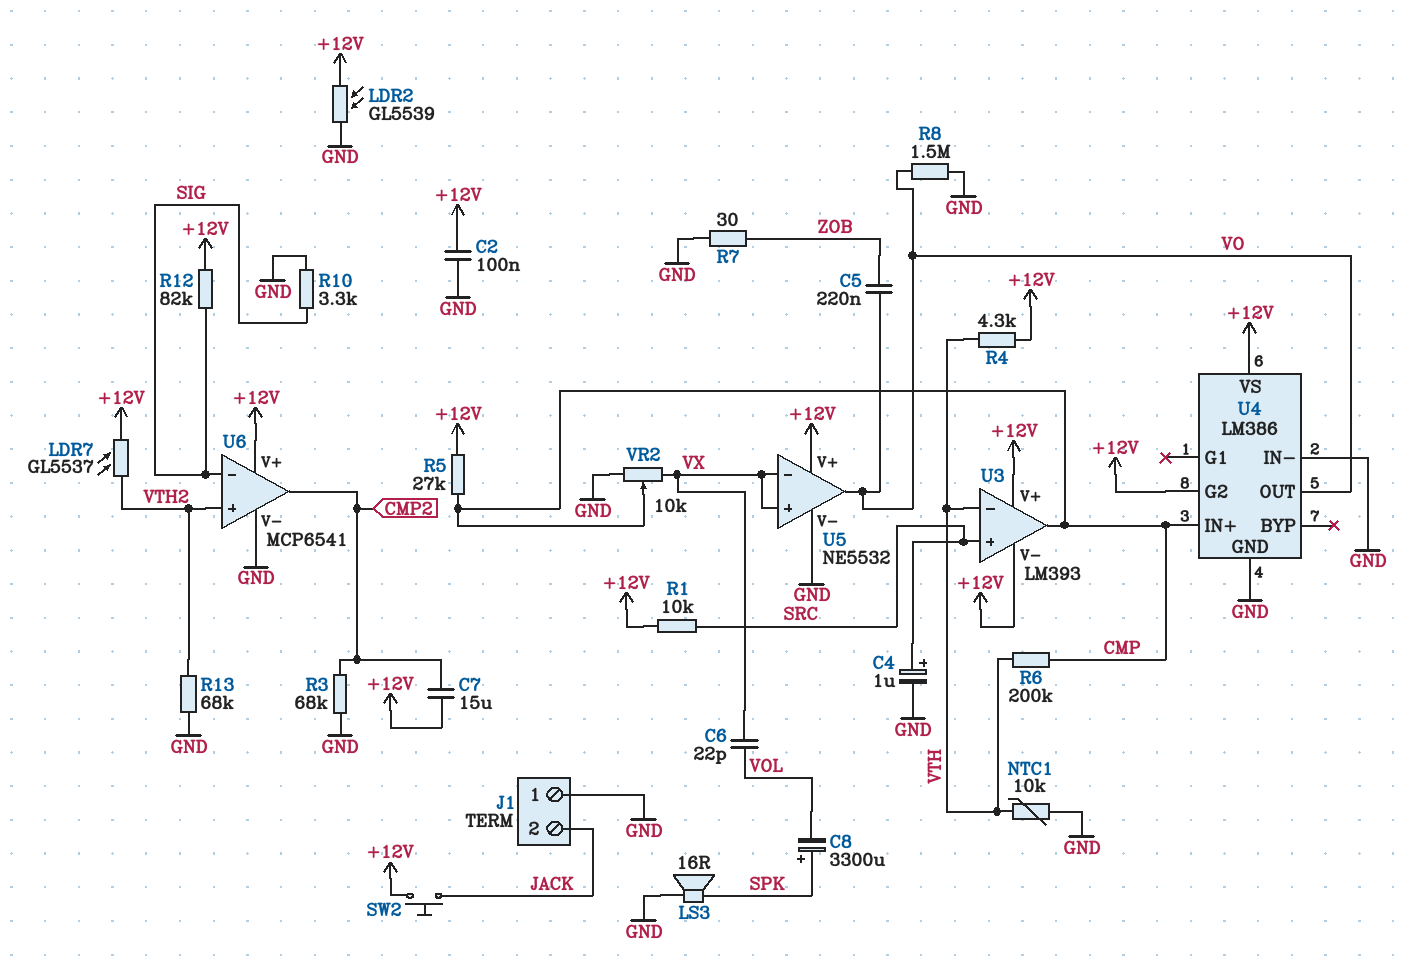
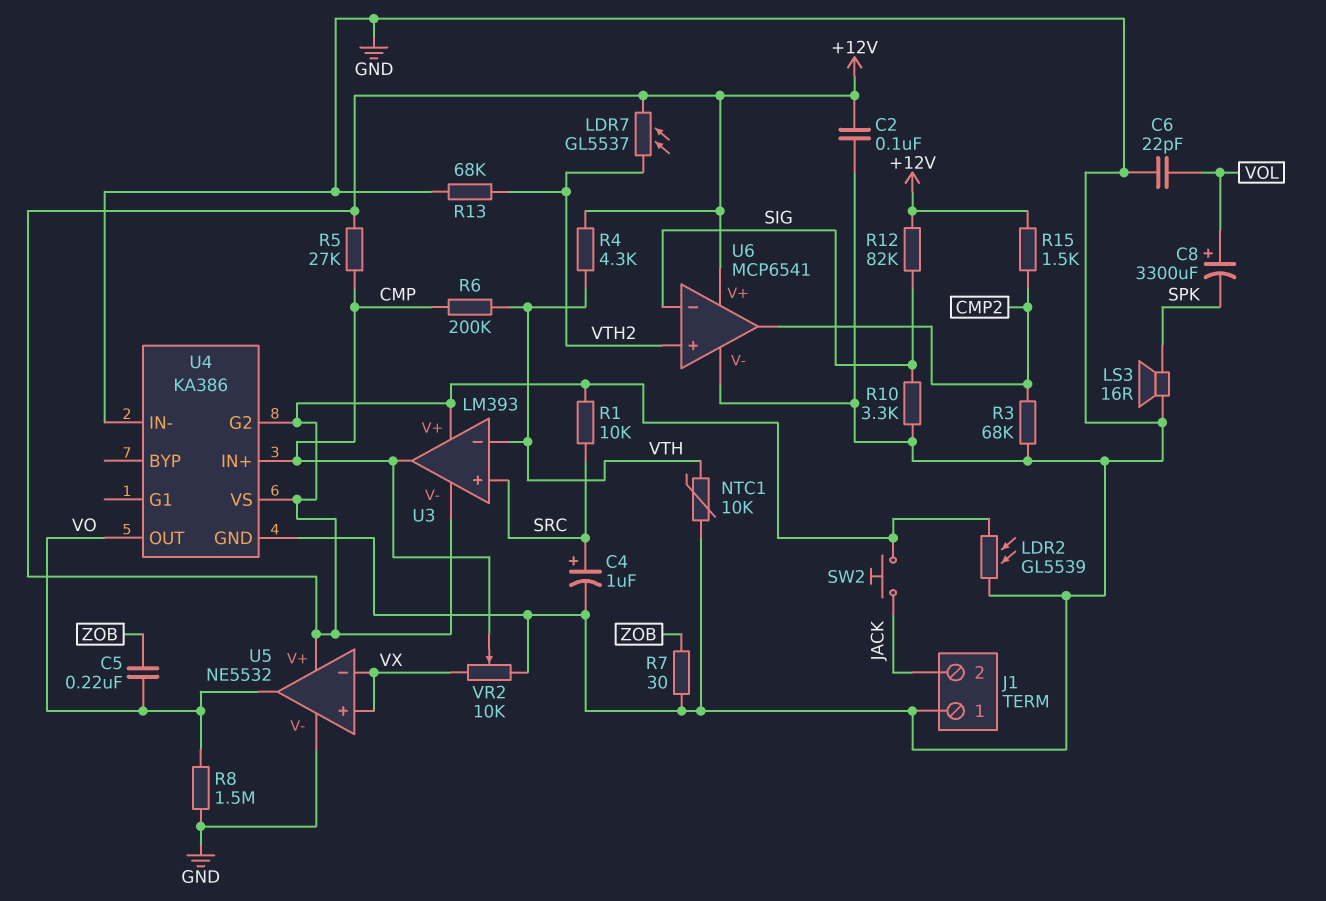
C6: 22pF (VOL, VX) -> 22pF (GND, VOL)
C7: 15uF (+12V, CMP2) -> none
C8: 3300uF (plus SPK, minus VOL) -> 3300uF (plus VOL, minus SPK)
R15: none -> 1.5k (+12V, CMP2)
U4: LM386 -> KA386

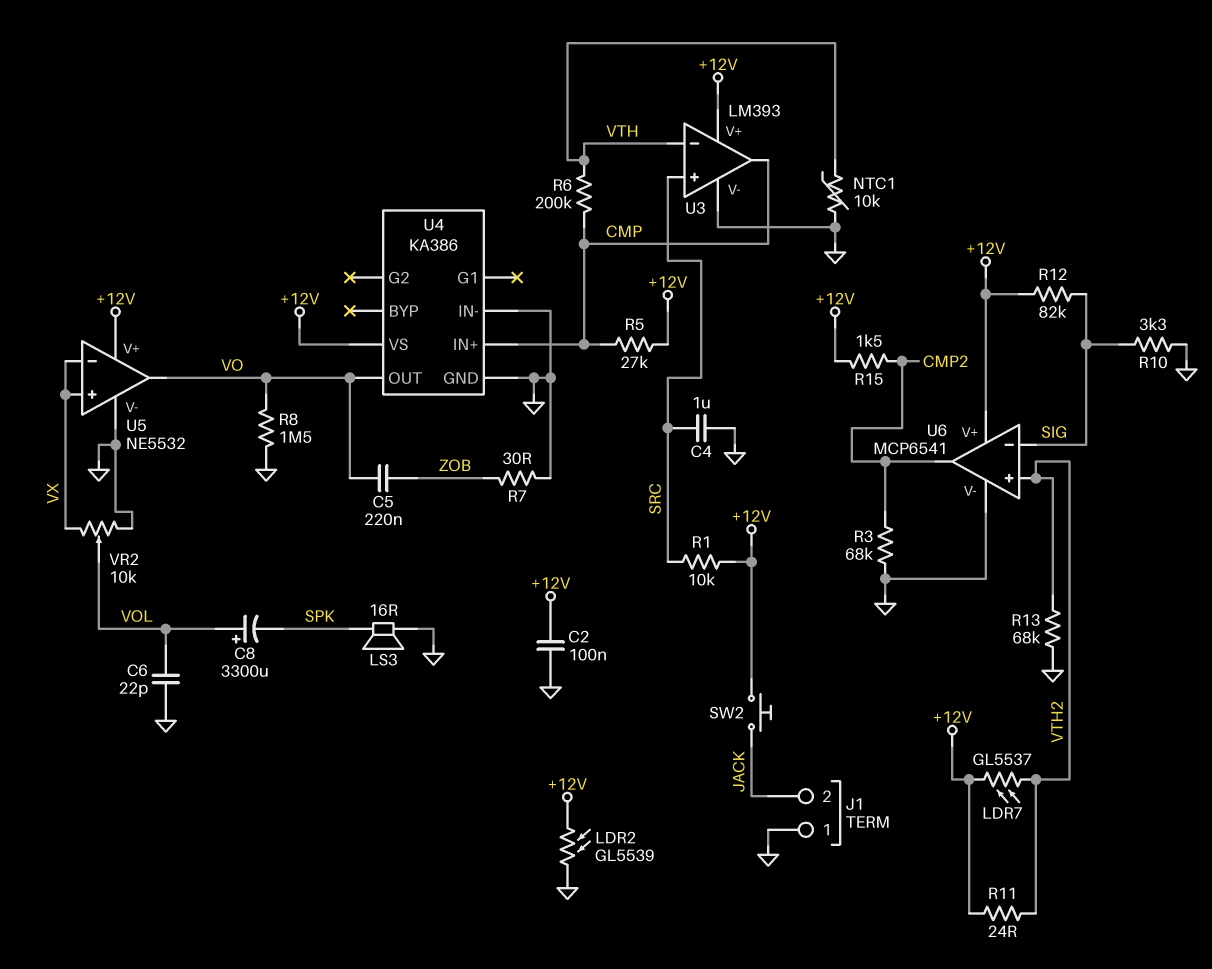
C4: 1uF (plus SRC, minus GND) -> 1uF (GND, SRC)
R4: 4.3k (+12V, VTH) -> none
R11: none -> 24 (+12V, VTH2)
U3 pin V-: +12V -> GND
U4 pin G2: +12V -> none
VR2: 10k (GND, VX, wiper CMP) -> 10k (GND, VX, wiper VOL)

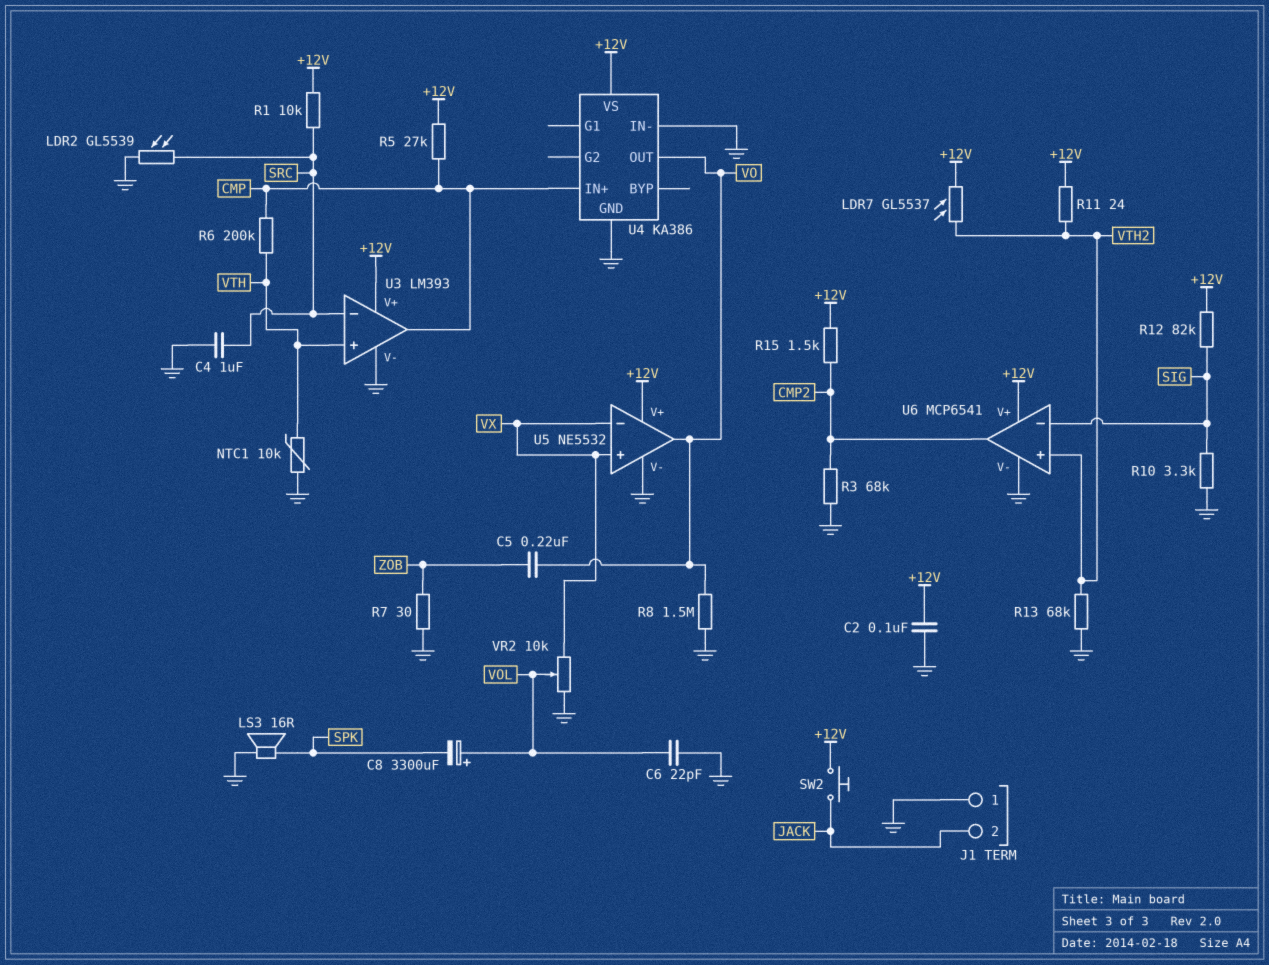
LDR2: GL5539 (+12V, GND) -> GL5539 (GND, SRC)
U3 pin in+: SRC -> VTH
U3 pin in-: VTH -> SRC

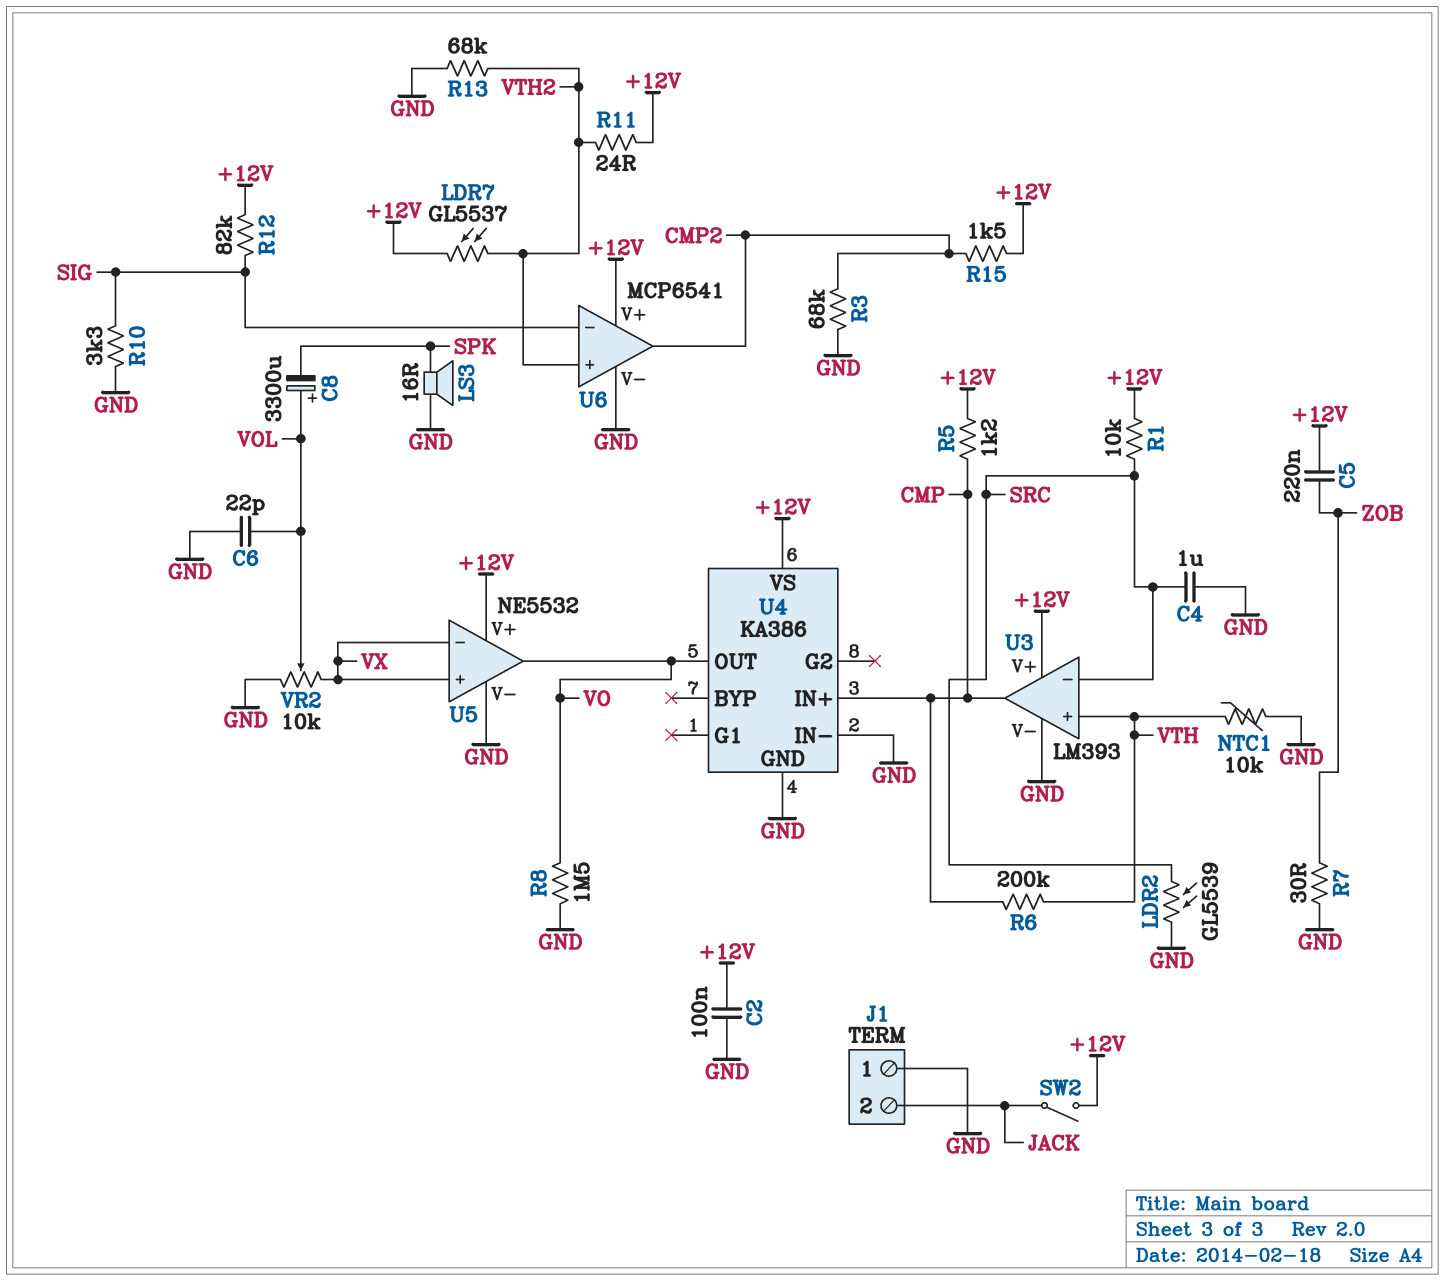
C5: 220nF (VO, ZOB) -> 220nF (+12V, ZOB)
R5: 27k (+12V, CMP) -> 1.2k (+12V, CMP)
SW2: button (+12V, JACK) -> switch (+12V, JACK)

